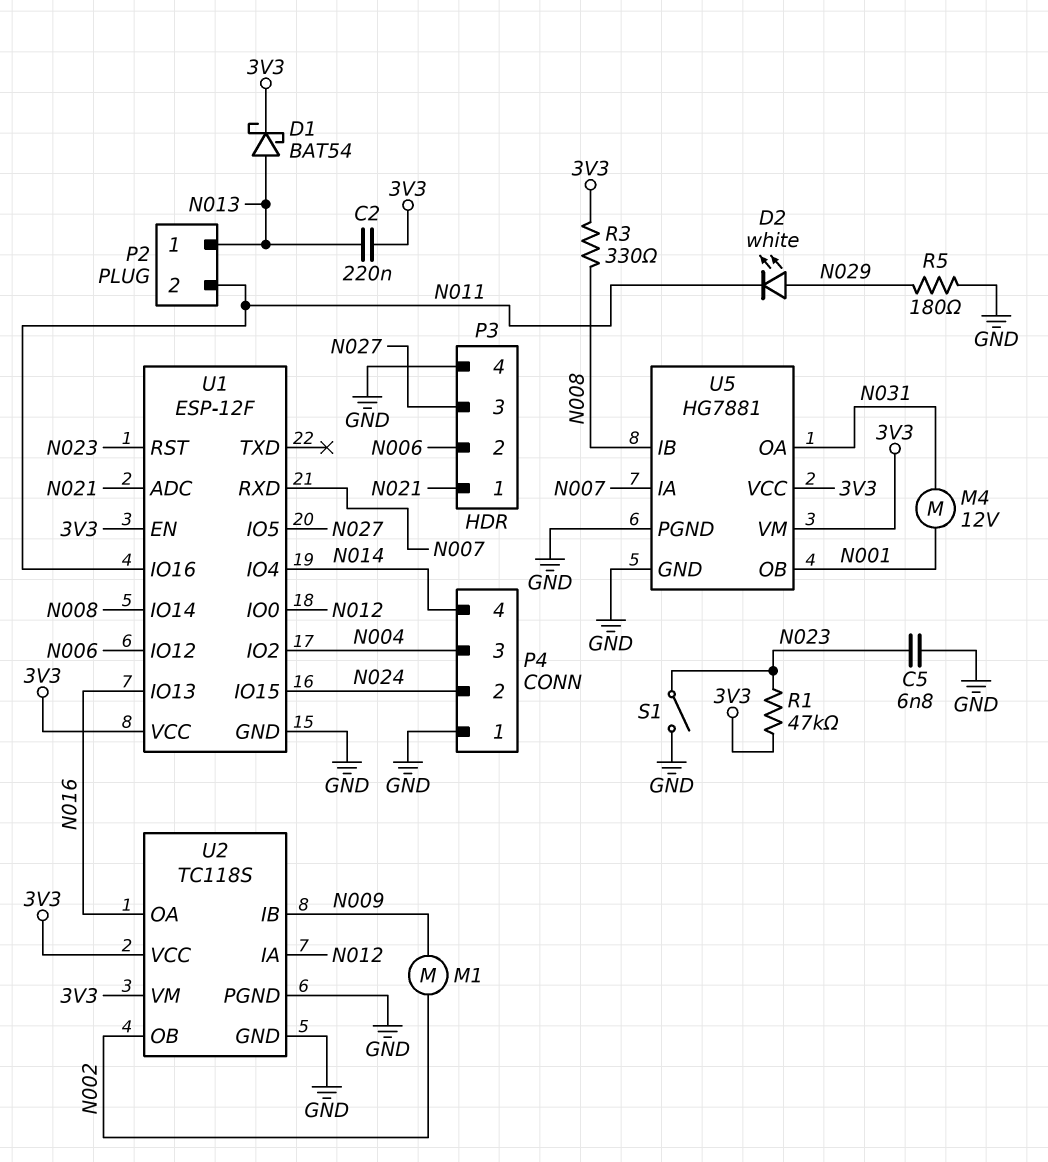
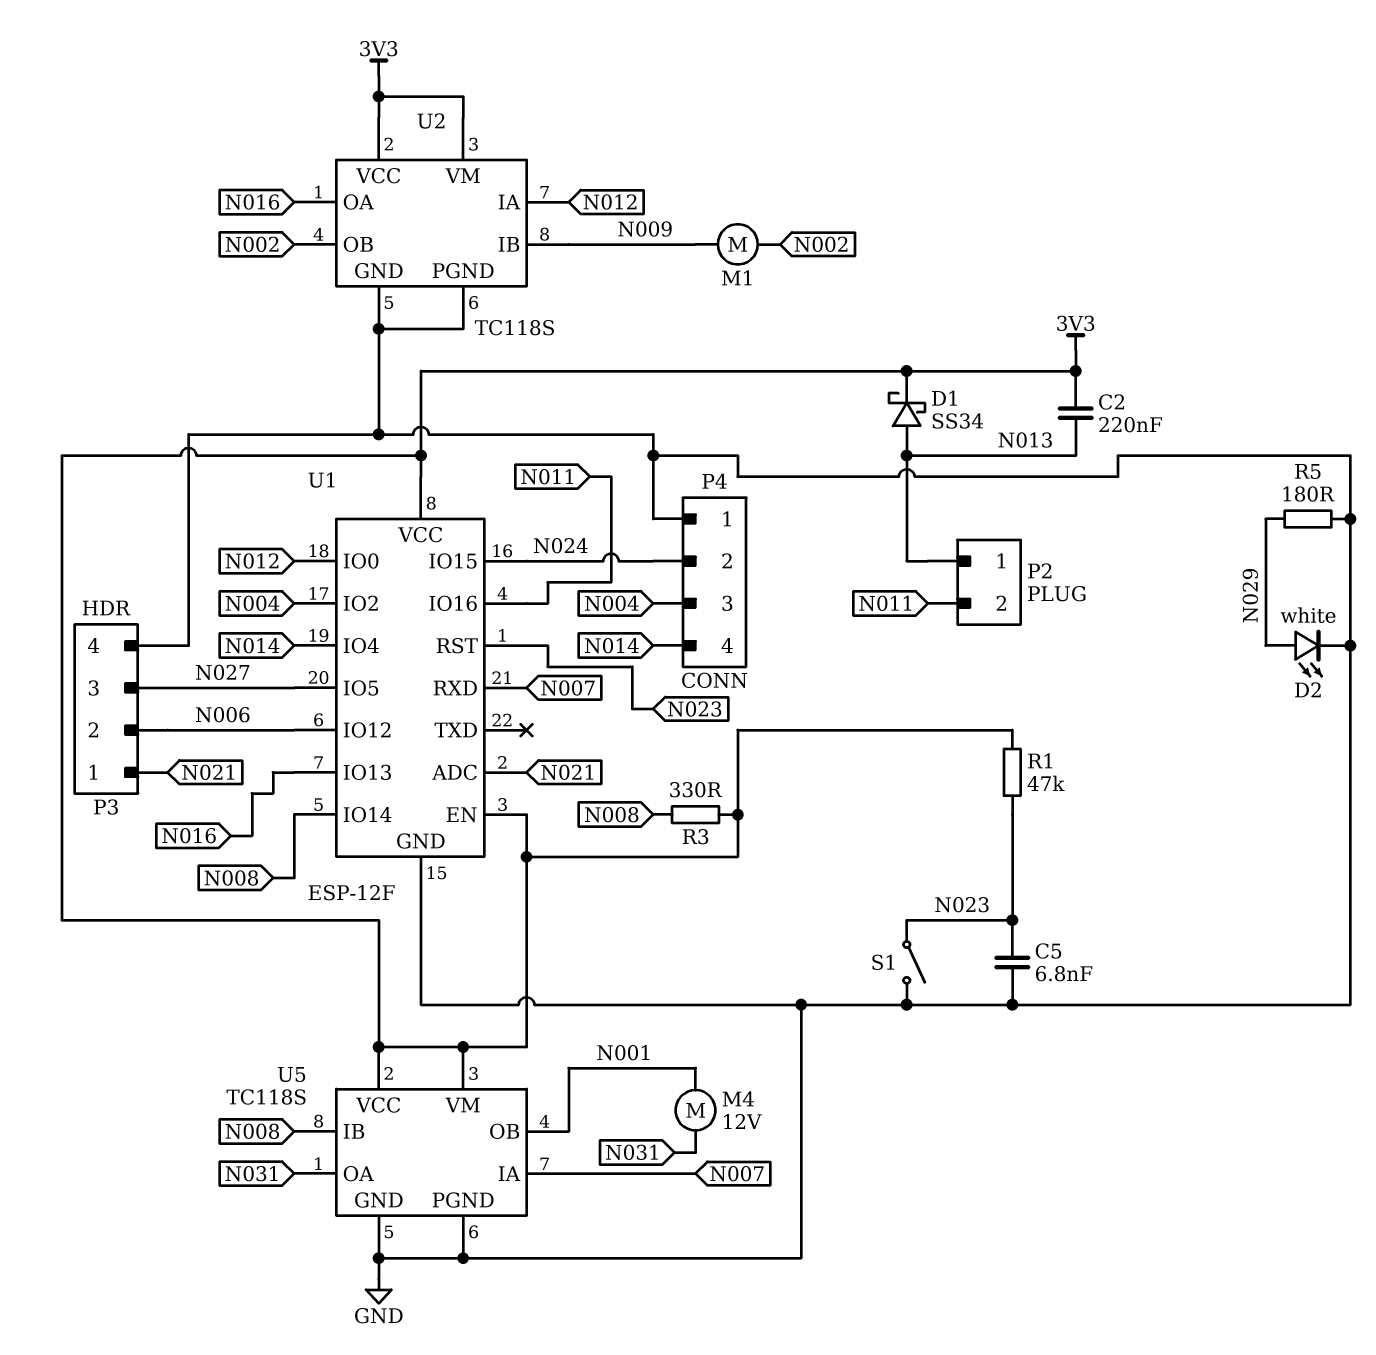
D1: schottky BAT54 (A N013, K 3V3) -> schottky SS34 (A N013, K 3V3)
D2: LED white (A N029, K N011) -> LED white (A N029, K GND)
U5: HG7881 -> TC118S

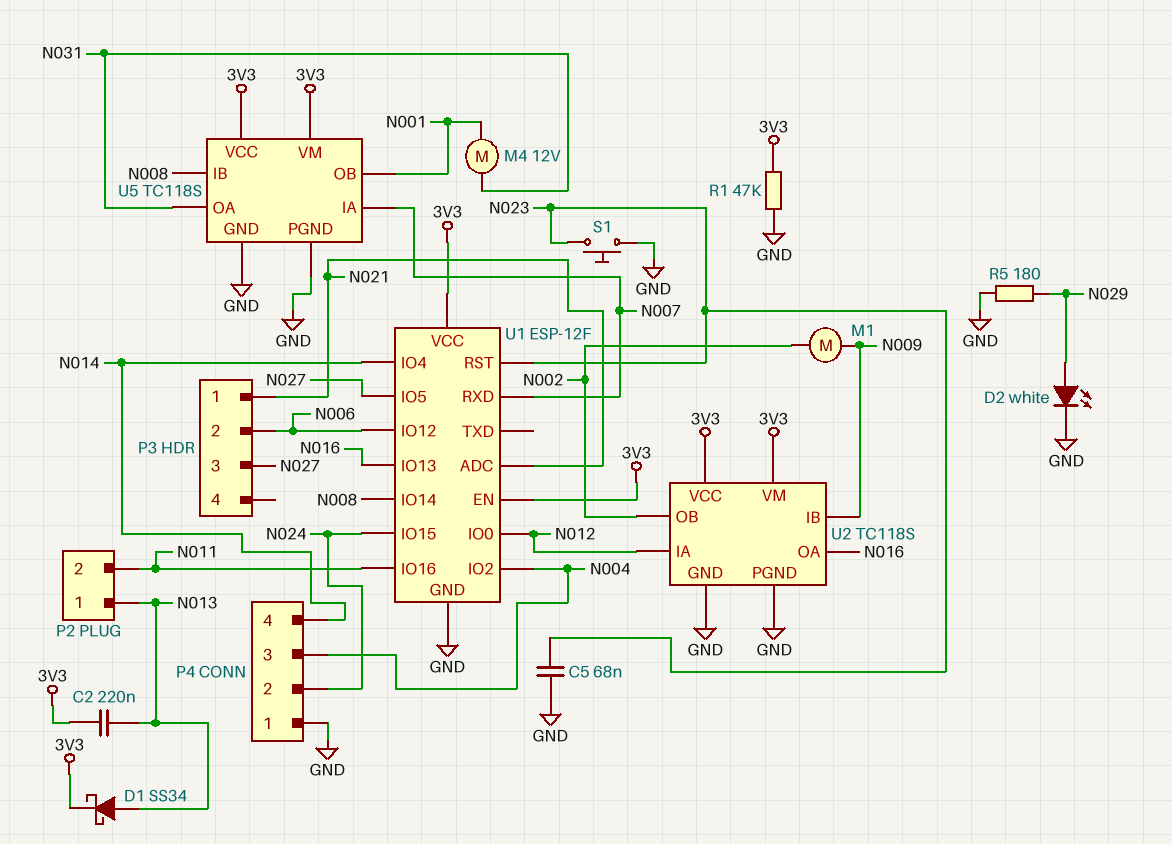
C5: 6.8nF (GND, N023) -> 68nF (GND, N023)
P3 pin 4: GND -> none
R1: 47k (3V3, N023) -> 47k (3V3, GND)
R3: 330 (3V3, N008) -> none
S1: switch (GND, N023) -> button (GND, N023)

